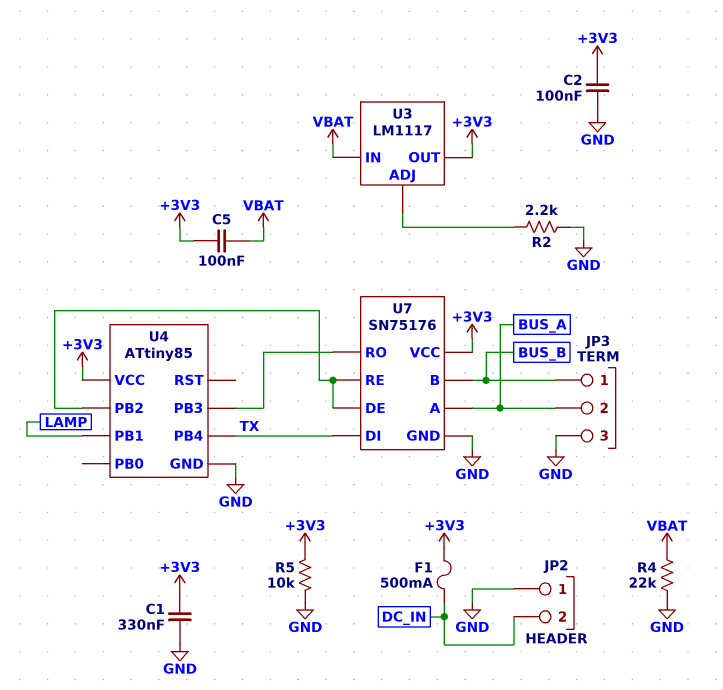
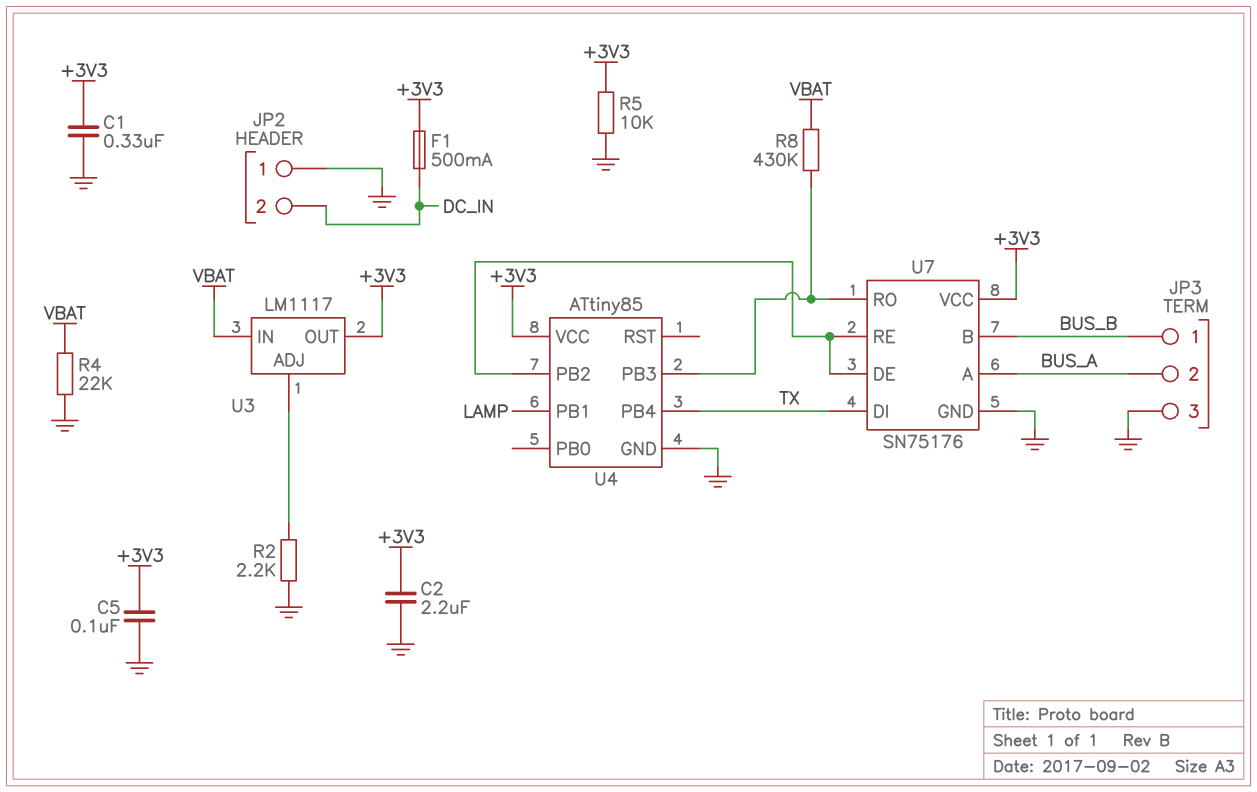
C2: 100nF (+3V3, GND) -> 2.2uF (+3V3, GND)
C5: 100nF (+3V3, VBAT) -> 100nF (+3V3, GND)
R8: none -> 430k (U4/PB3, VBAT)

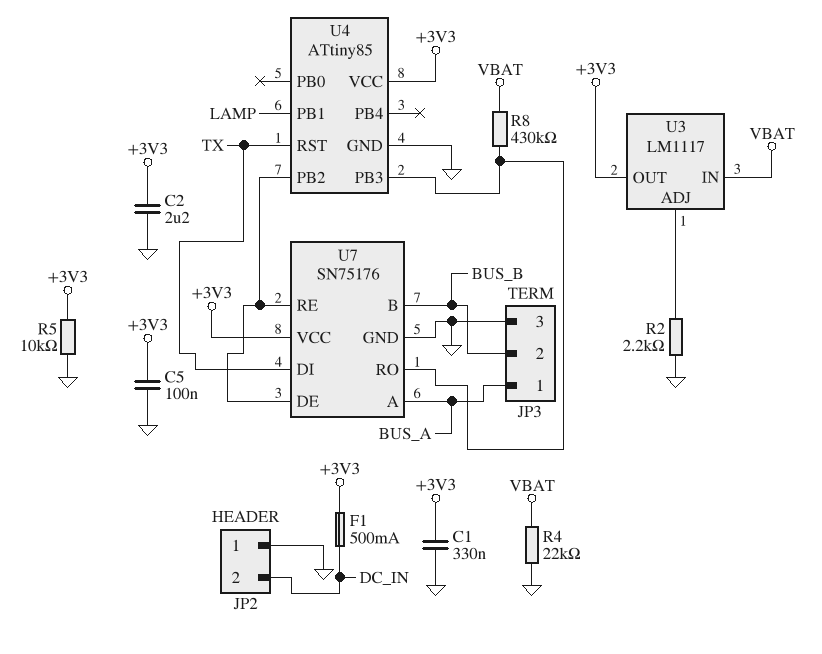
JP3 pin 1: BUS_B -> BUS_A
JP3 pin 2: BUS_A -> BUS_B
U4 pin PB4: TX -> none
U4 pin RST: none -> TX

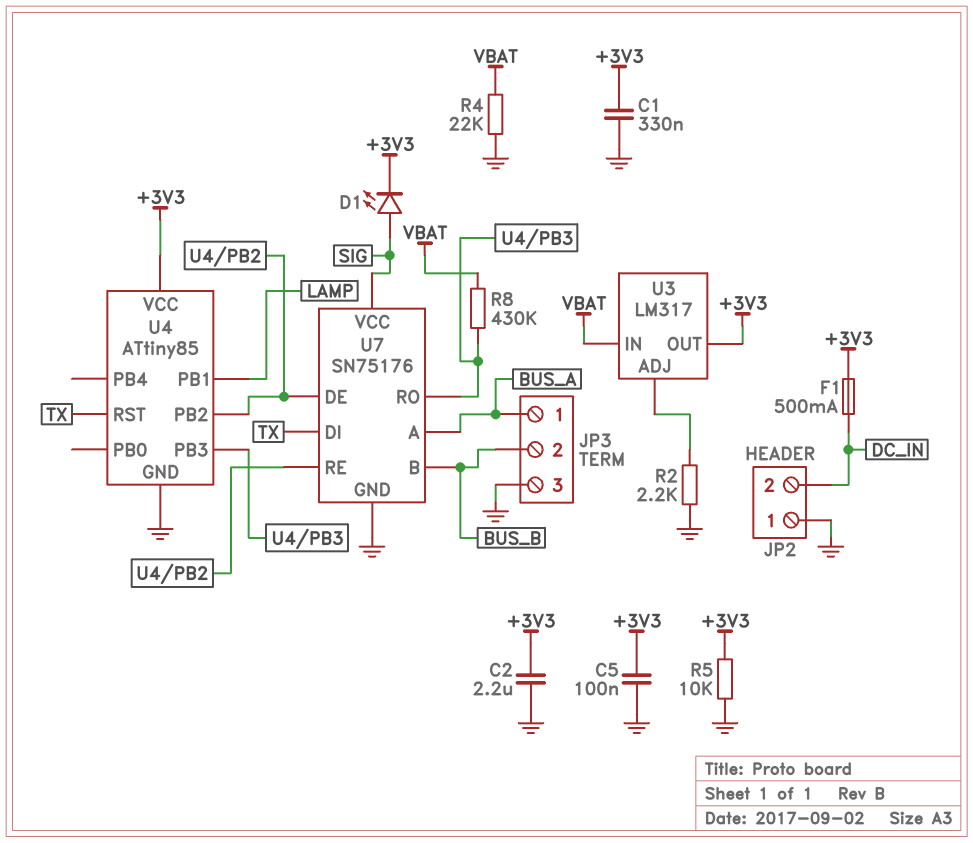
D1: none -> LED (A SIG, K +3V3)
U3: LM1117 -> LM317
U7 pin VCC: +3V3 -> SIG

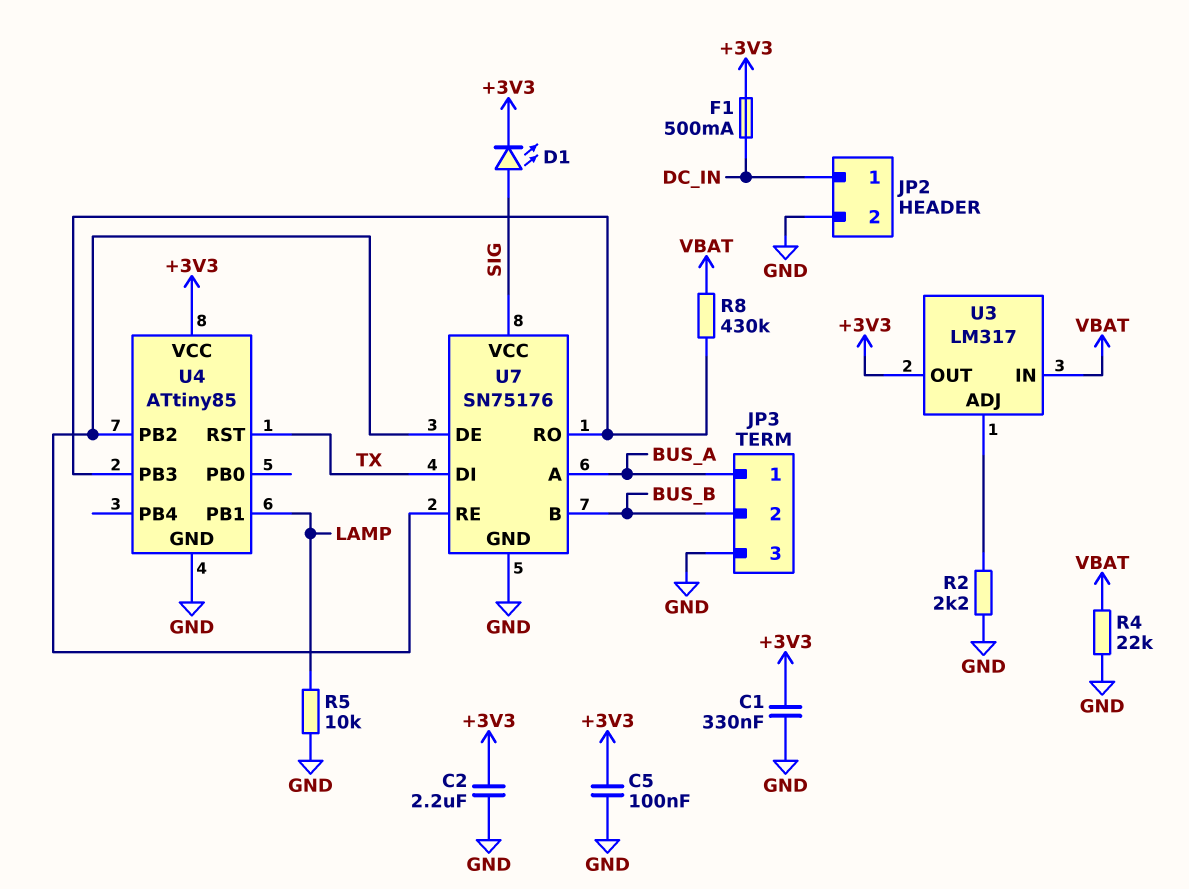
JP2 pin 1: GND -> DC_IN
JP2 pin 2: DC_IN -> GND
R5: 10k (+3V3, GND) -> 10k (GND, LAMP)

